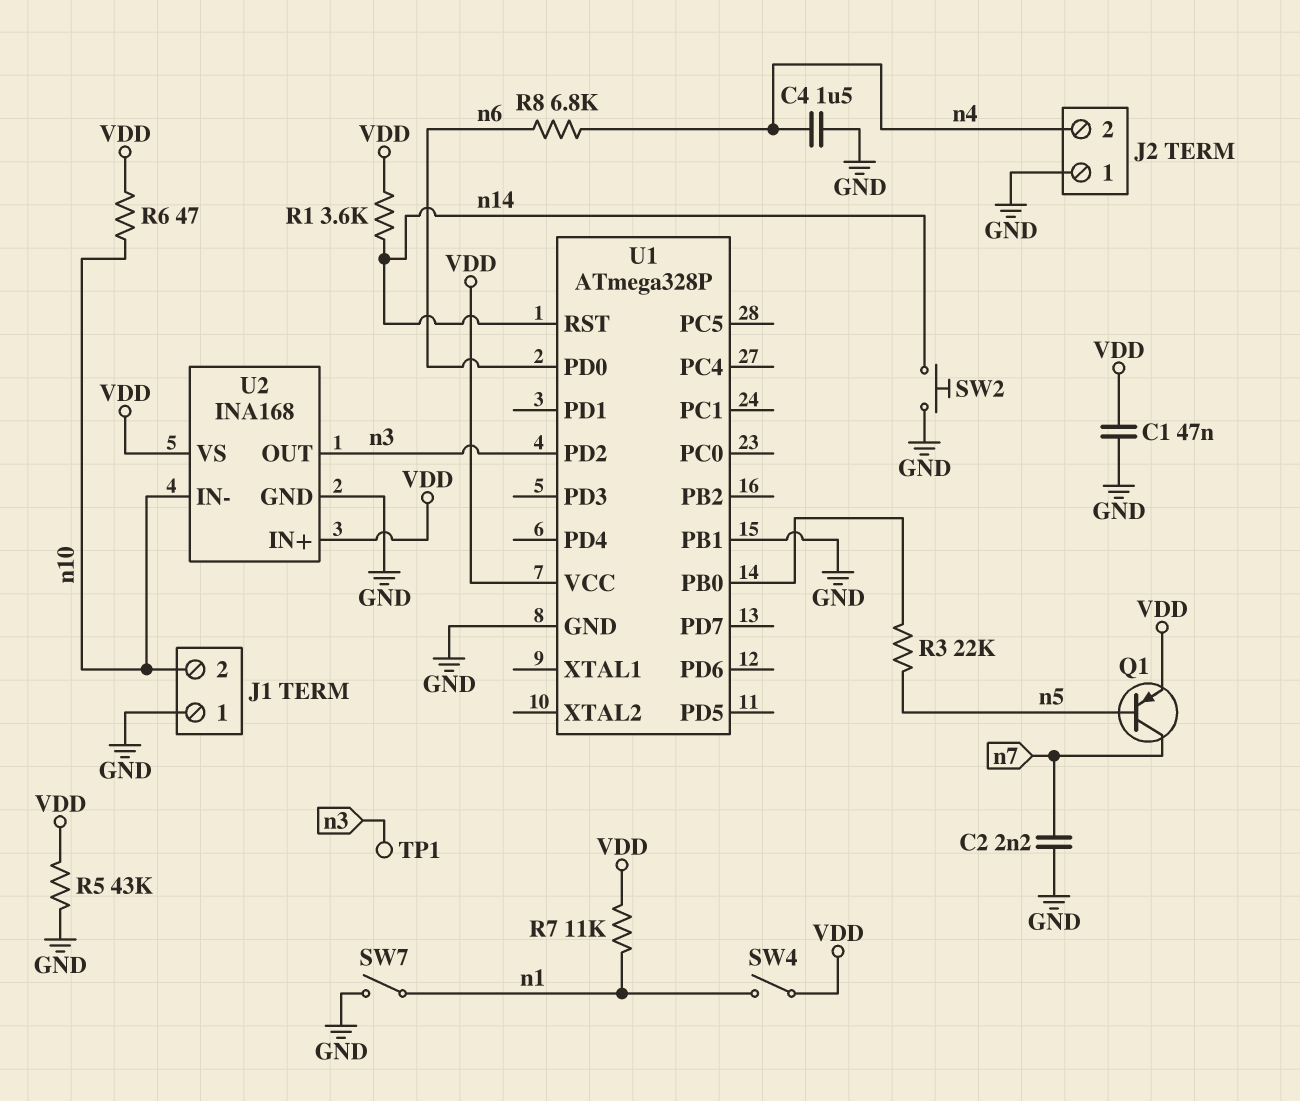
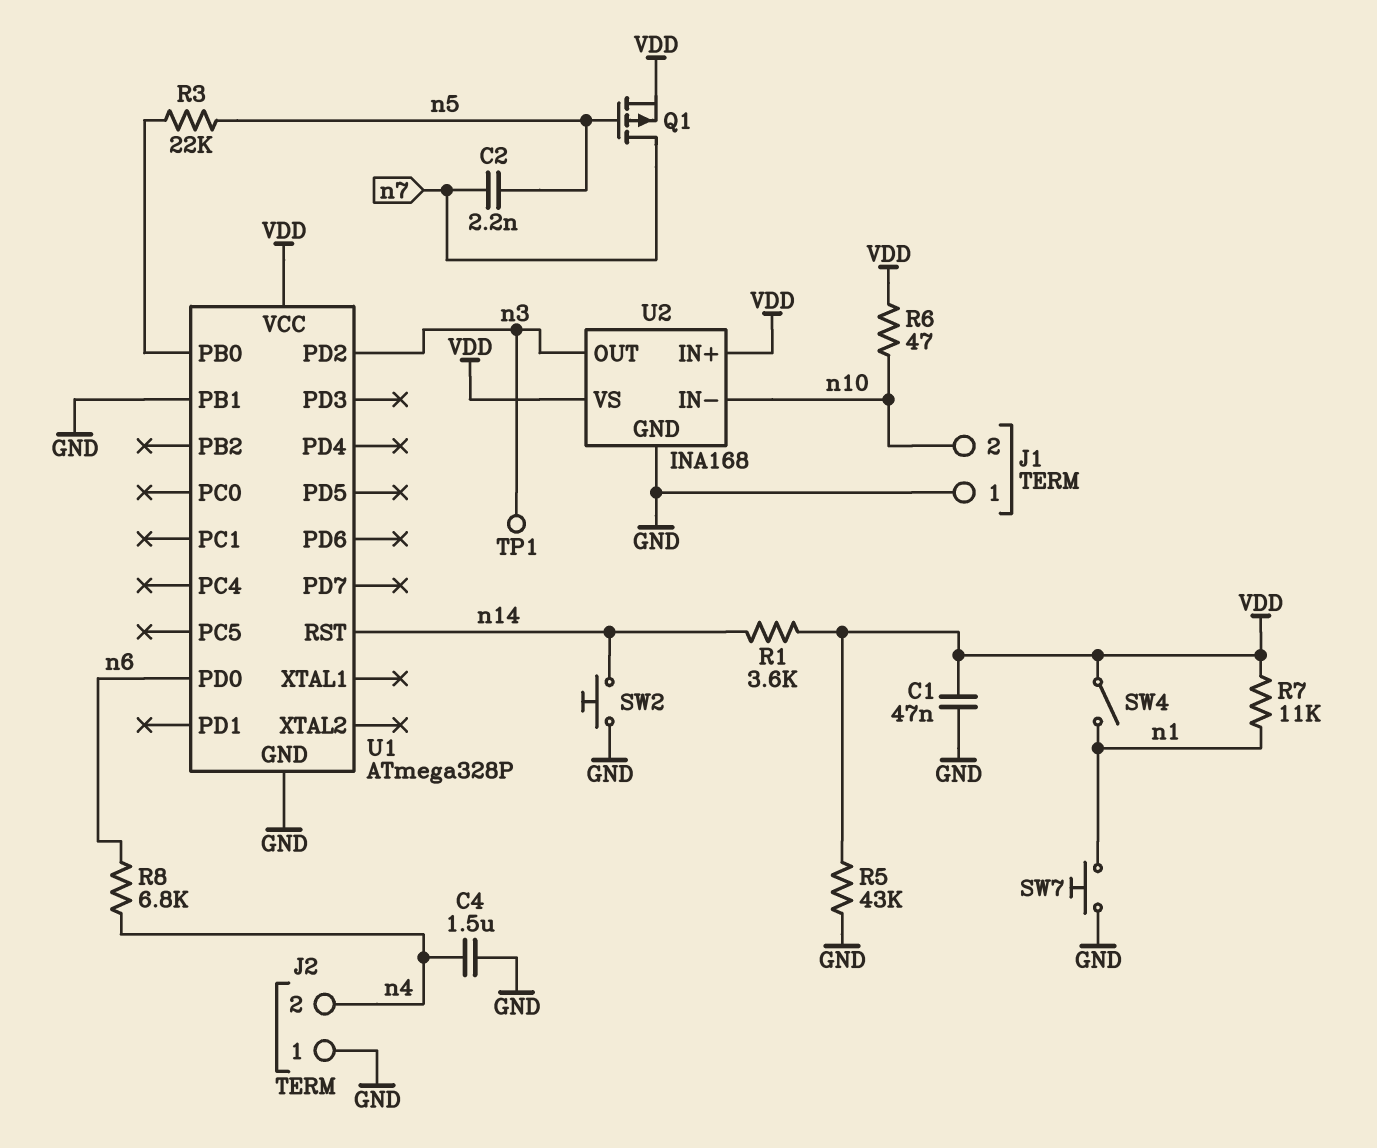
C2: 2.2nF (GND, n7) -> 2.2nF (n5, n7)
Q1: PNP (B n5, C n7, E VDD) -> PMOS (G n5, D n7, S VDD)
SW7: switch (GND, n1) -> button (GND, n1)

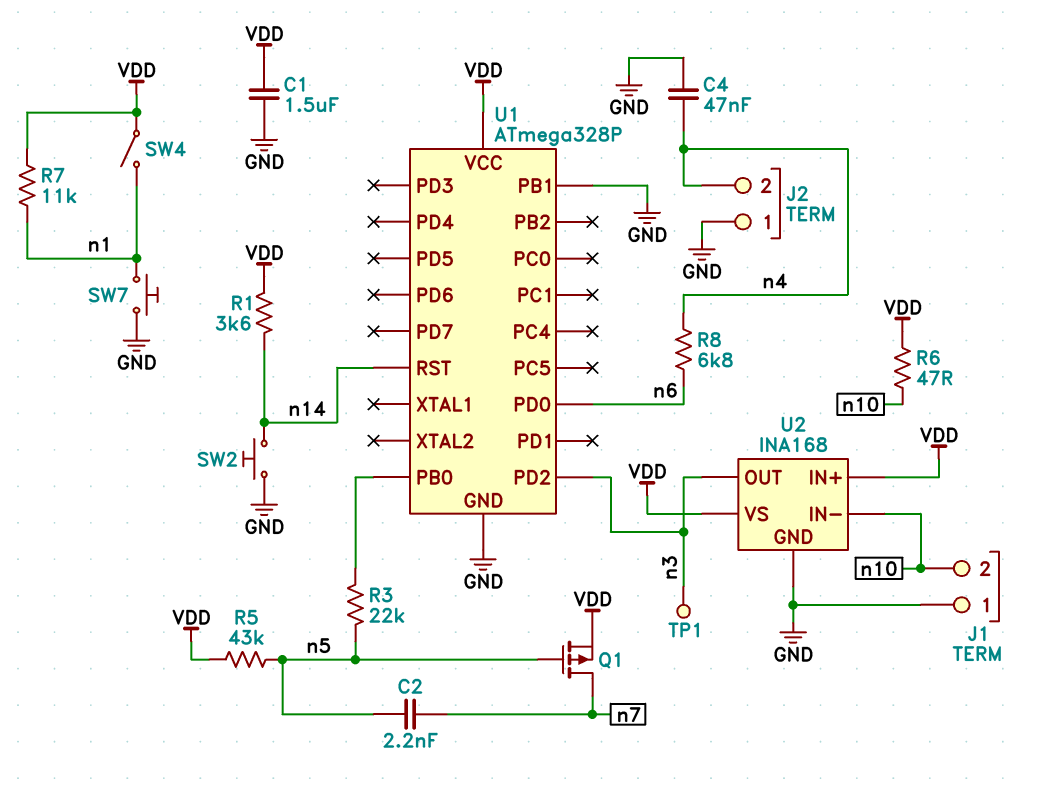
C1: 47nF (GND, VDD) -> 1.5uF (GND, VDD)
C4: 1.5uF (GND, n4) -> 47nF (GND, n4)
R5: 43k (GND, VDD) -> 43k (VDD, n5)

